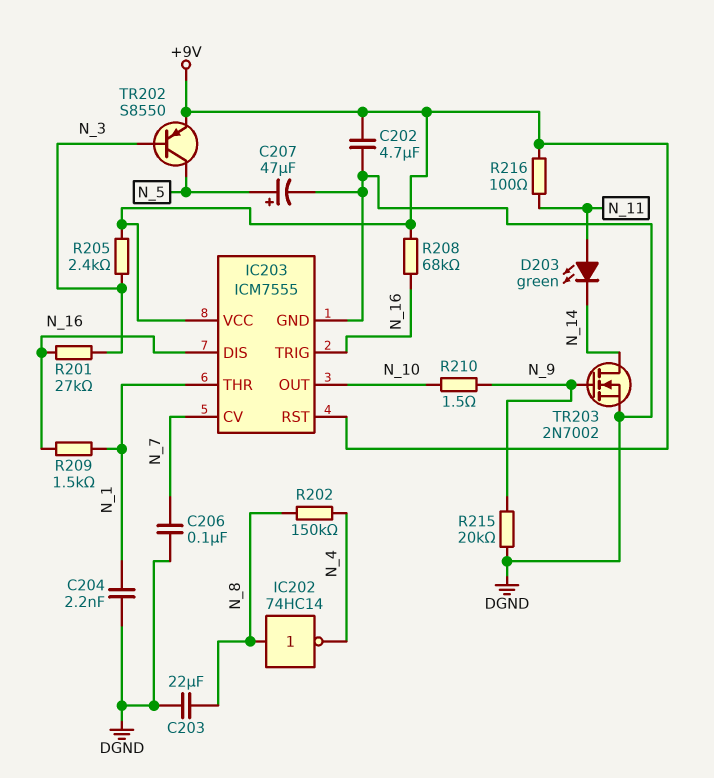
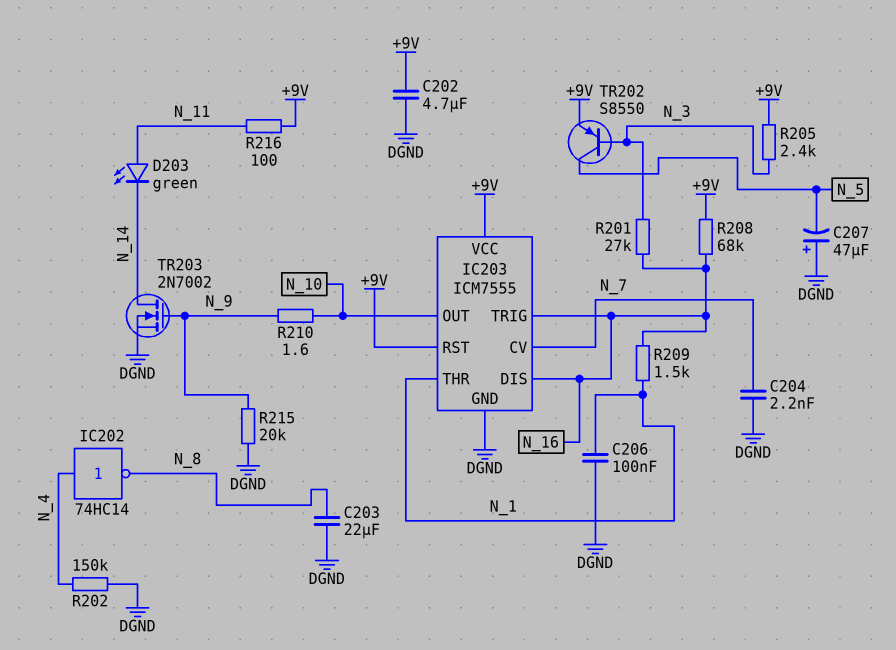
C204: 2.2nF (DGND, N_1) -> 2.2nF (DGND, N_7)
C206: 100nF (DGND, N_7) -> 100nF (DGND, N_1)
C207: 47uF (plus N_5, minus DGND) -> 47uF (plus DGND, minus N_5)
IC202: NOT 74HC14 (in N_8, out N_4) -> NOT 74HC14 (in N_4, out N_8)
R202: 150k (N_4, N_8) -> 150k (DGND, N_4)
R210: 1.5 (N_9, N_10) -> 1.6 (N_9, N_10)

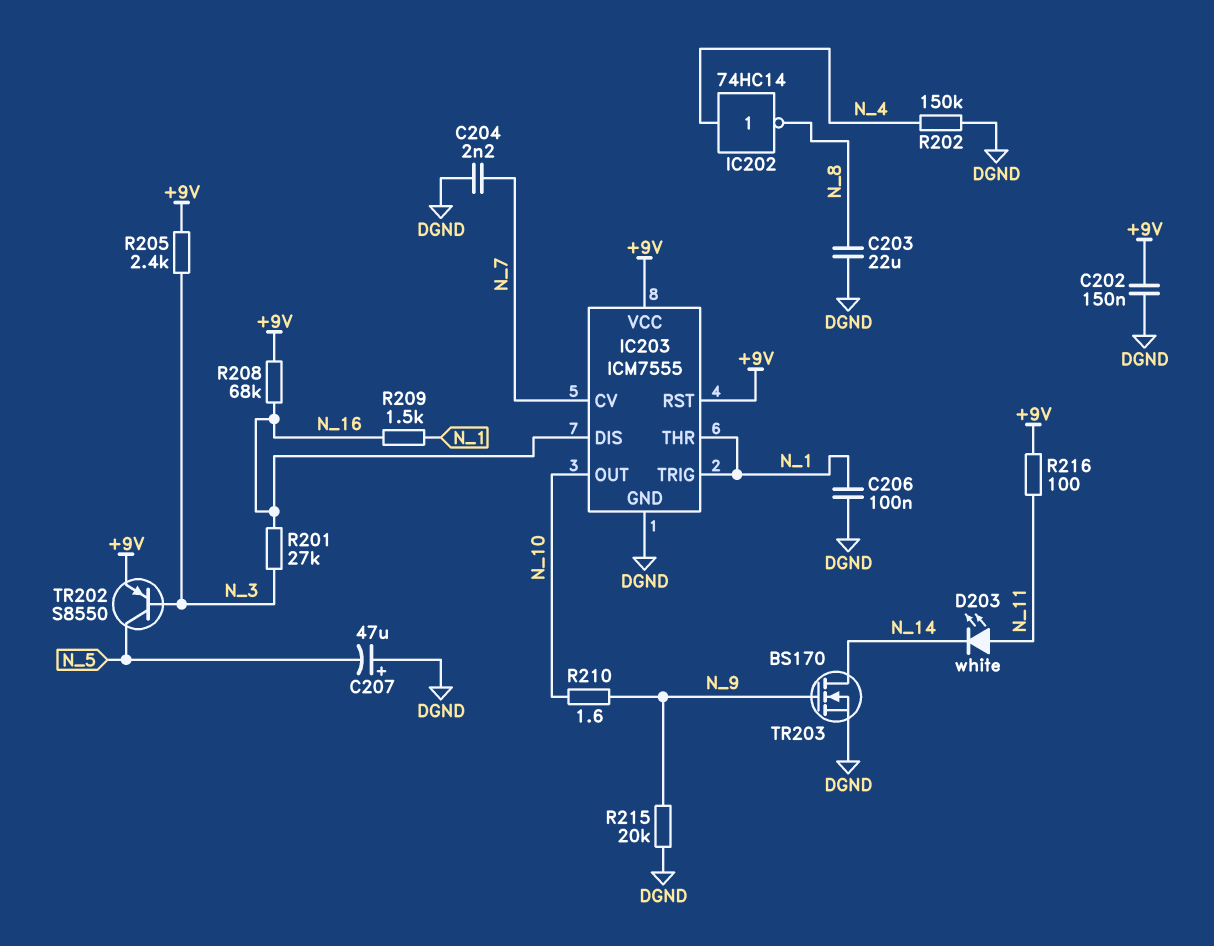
C202: 4.7uF (+9V, DGND) -> 150nF (+9V, DGND)
D203: LED green (A N_11, K N_14) -> LED white (A N_11, K N_14)
IC203 pin TRIG: N_16 -> N_1
TR203: NMOS 2N7002 (G N_9, D N_14, S DGND) -> NMOS BS170 (G N_9, D N_14, S DGND)

